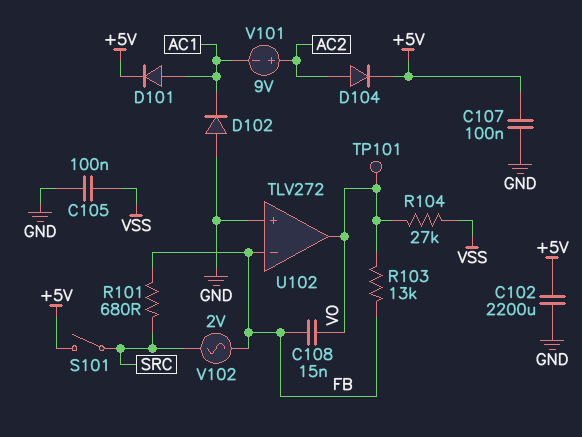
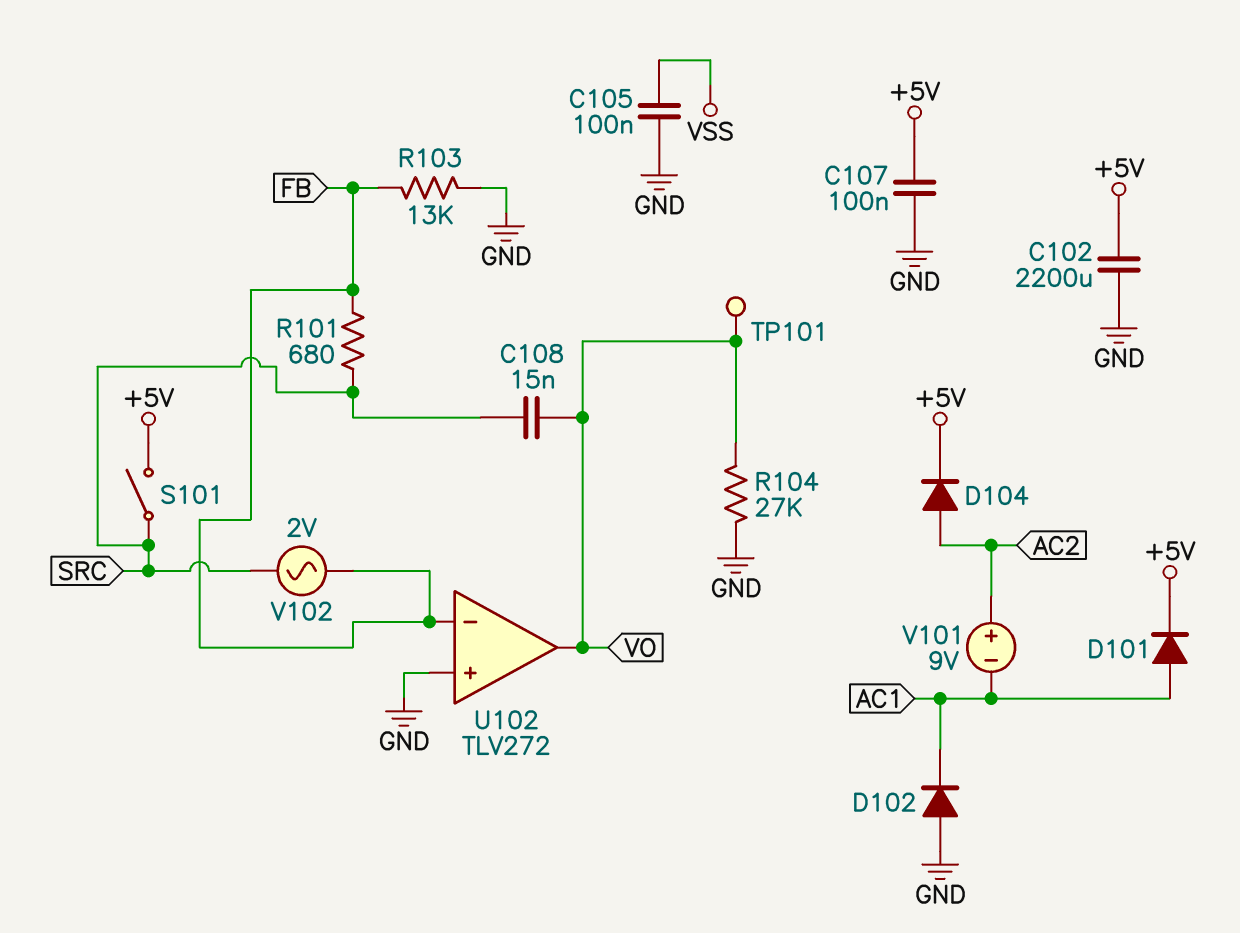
C108: 15nF (FB, VO) -> 15nF (SRC, VO)
R103: 13k (FB, VO) -> 13k (FB, GND)
R104: 27k (VO, VSS) -> 27k (GND, VO)

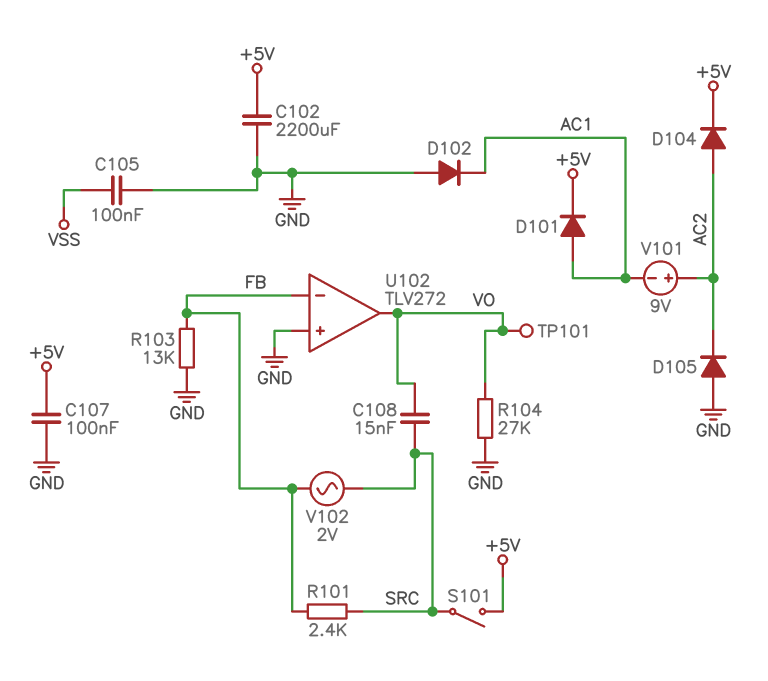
D105: none -> diode (A GND, K AC2)
R101: 680 (FB, SRC) -> 2.4k (FB, SRC)

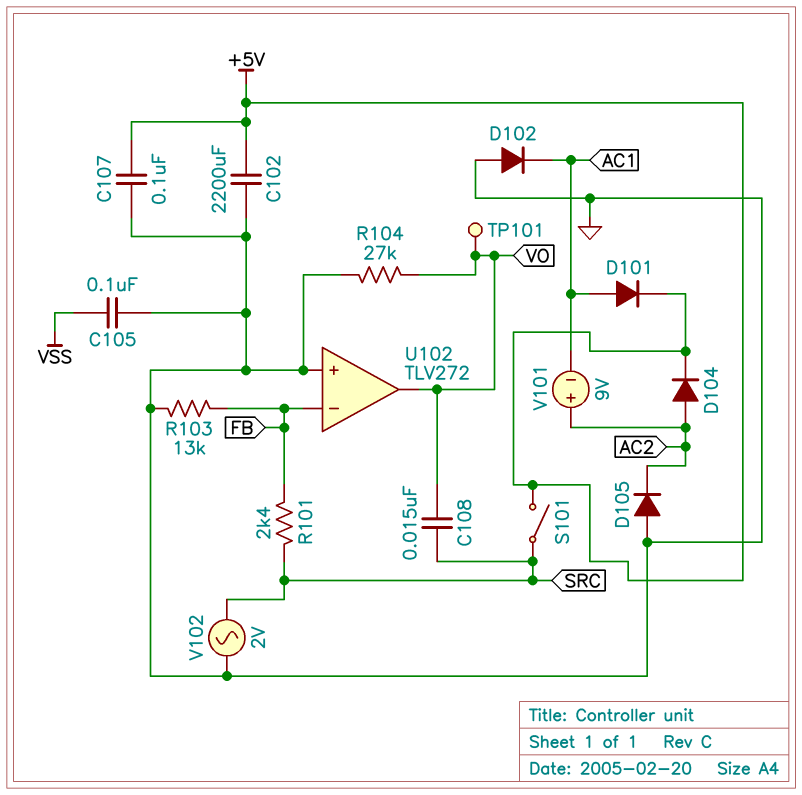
V102: AC 2V (FB, SRC) -> AC 2V (GND, SRC)

